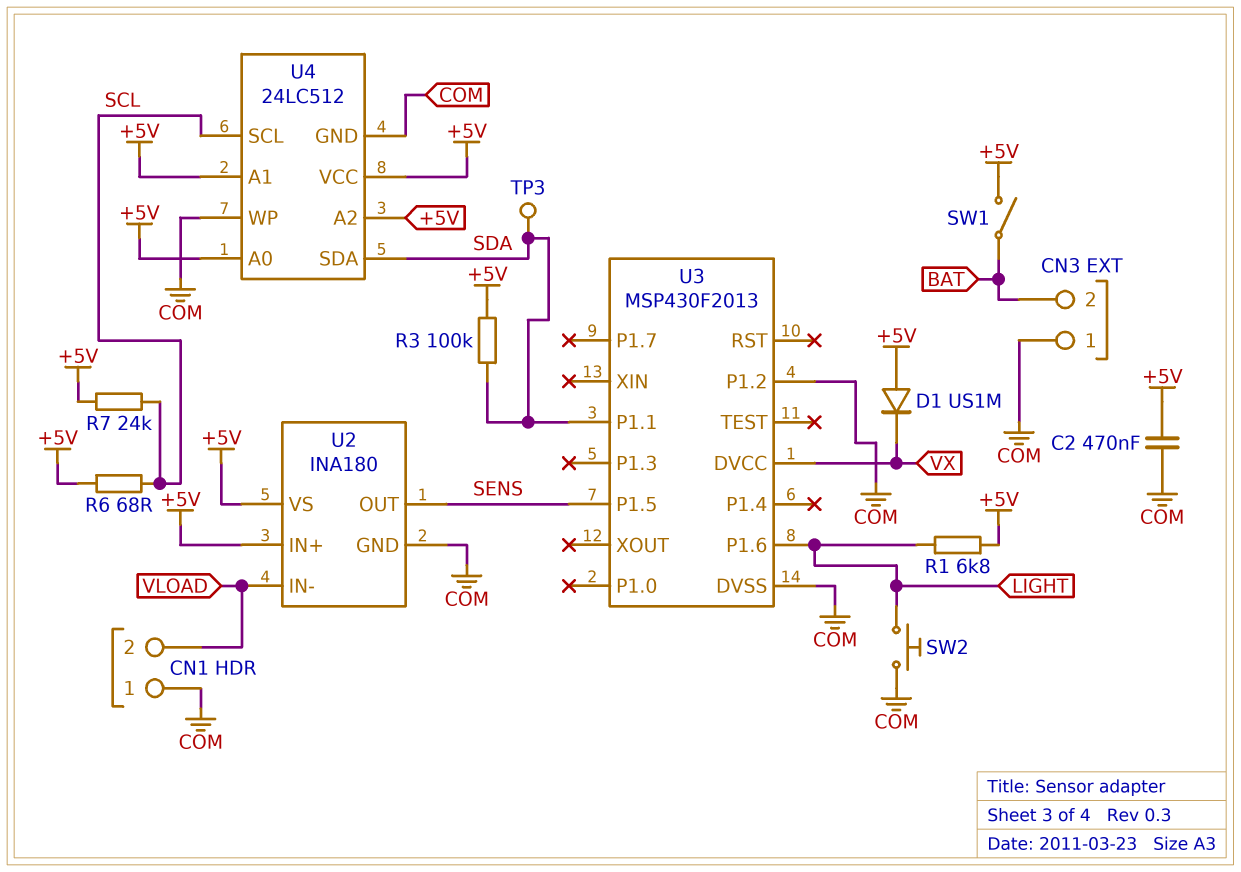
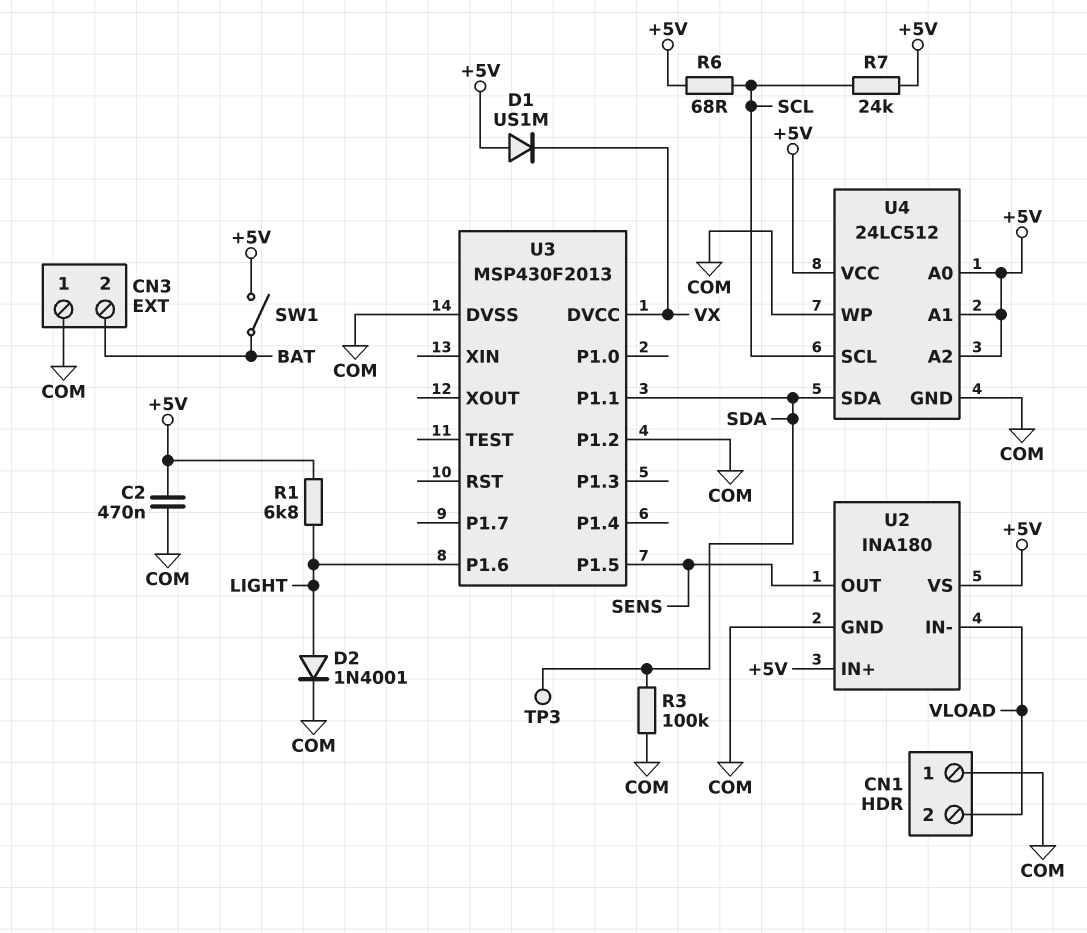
D2: none -> diode 1N4001 (A LIGHT, K COM)
R3: 100k (+5V, SDA) -> 100k (COM, SDA)
SW2: button (COM, LIGHT) -> none

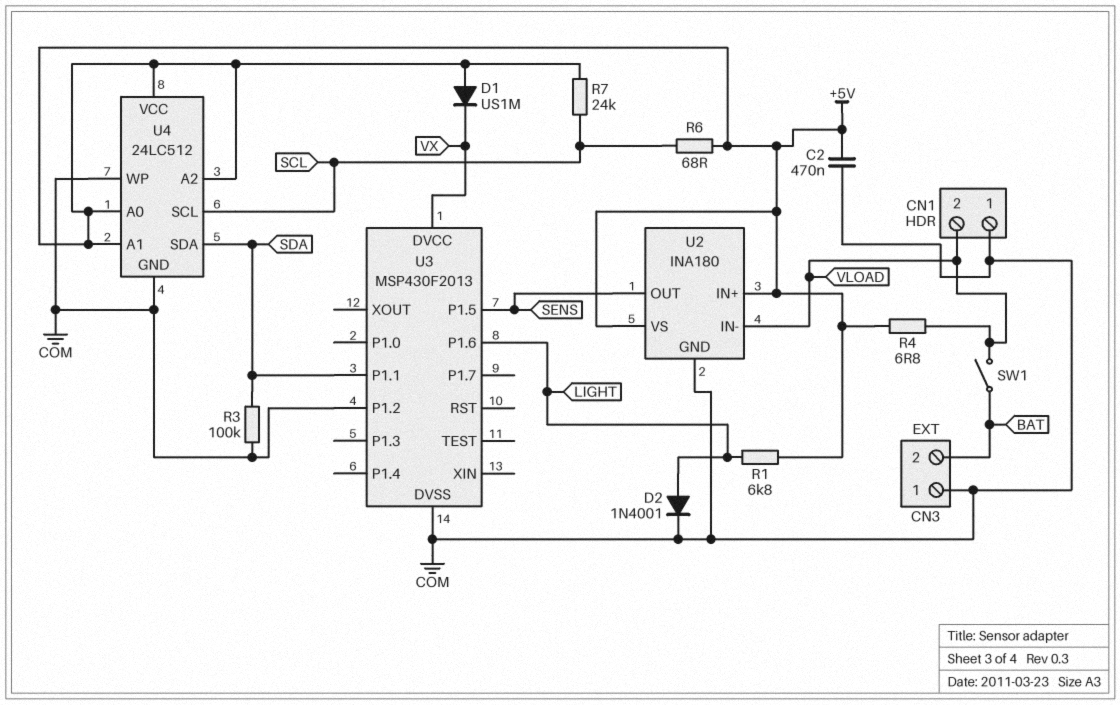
R4: none -> 6.8 (+5V, VLOAD)
SW1: switch (+5V, BAT) -> switch (BAT, VLOAD)
TP3: test point (SDA) -> none

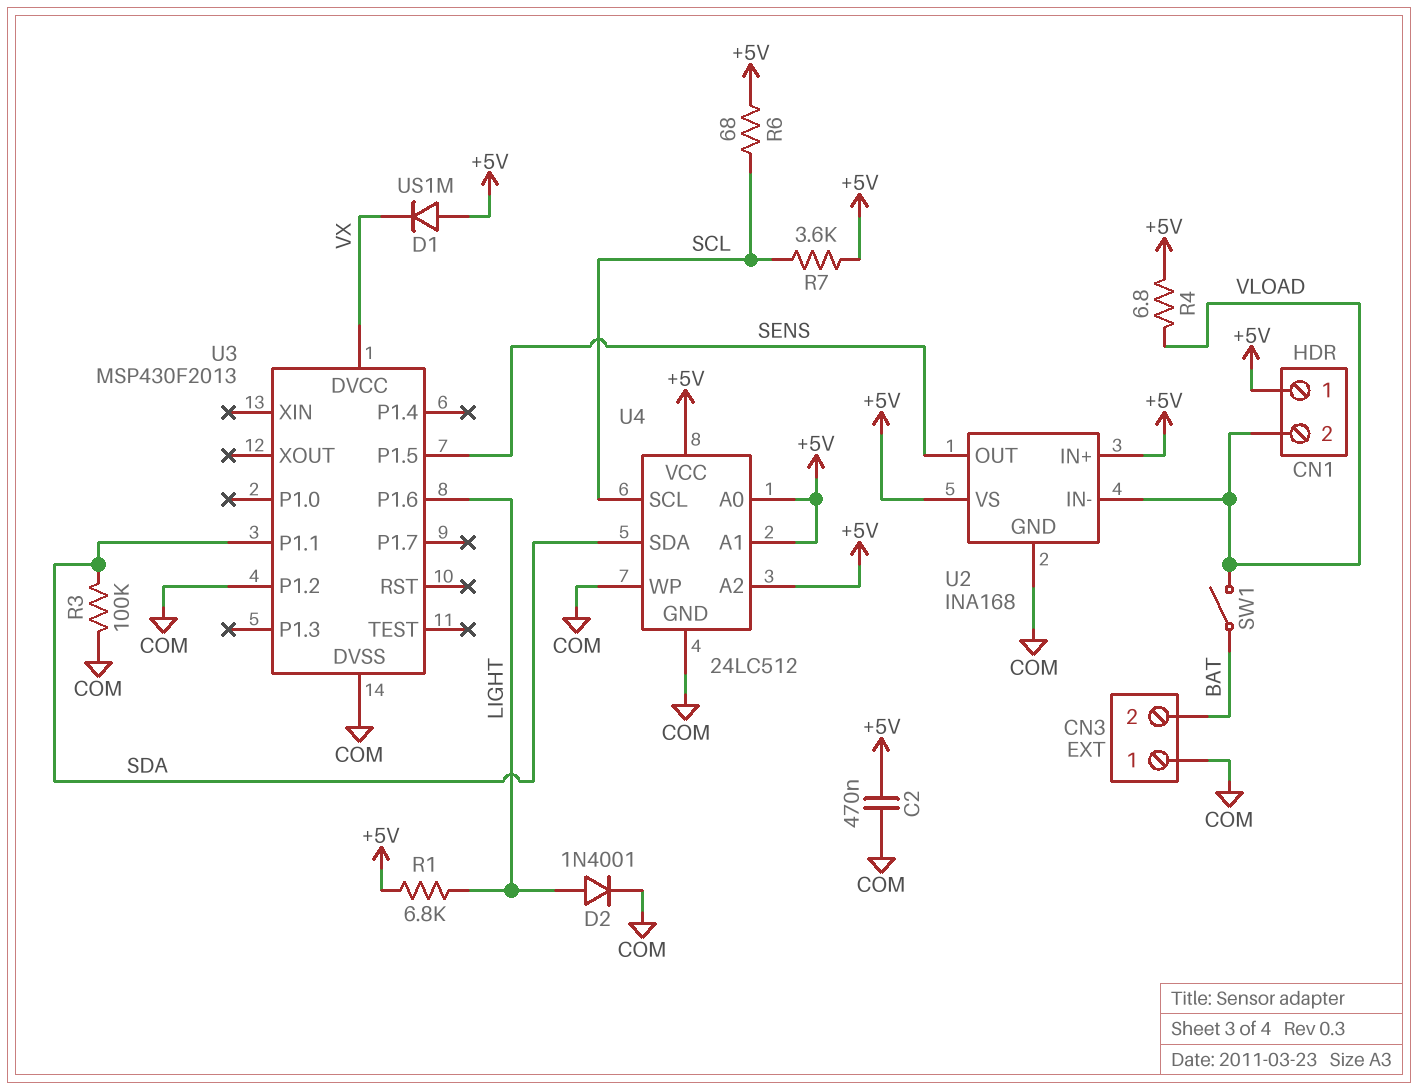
CN1 pin 1: COM -> +5V
R7: 24k (+5V, SCL) -> 3.6k (+5V, SCL)
U2: INA180 -> INA168

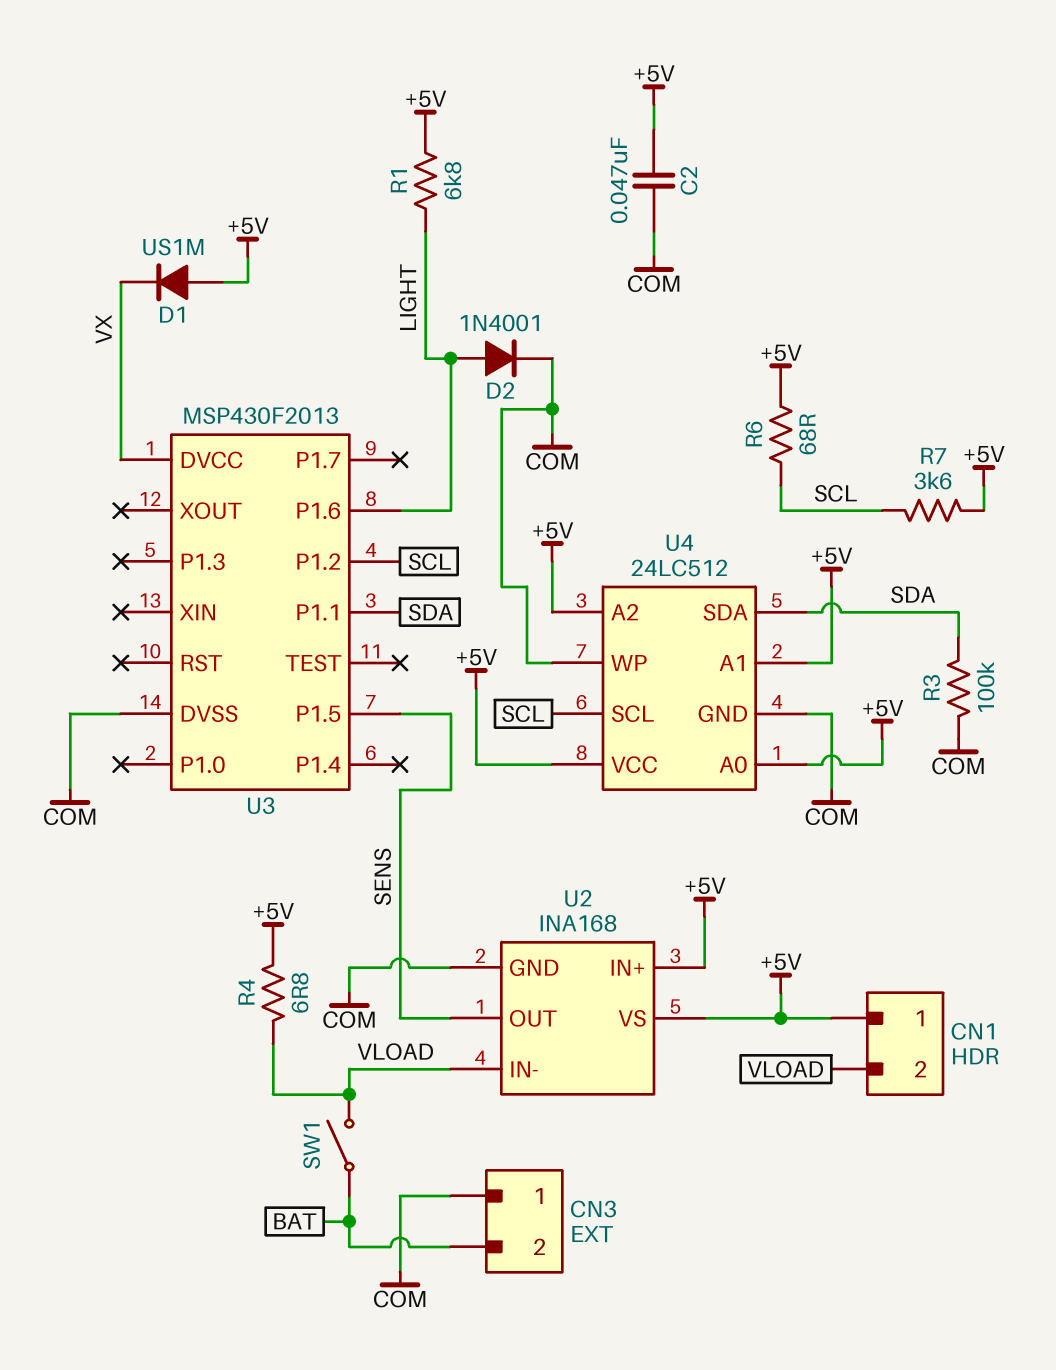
C2: 470nF (+5V, COM) -> 47nF (+5V, COM)
U3 pin P1.2: COM -> SCL

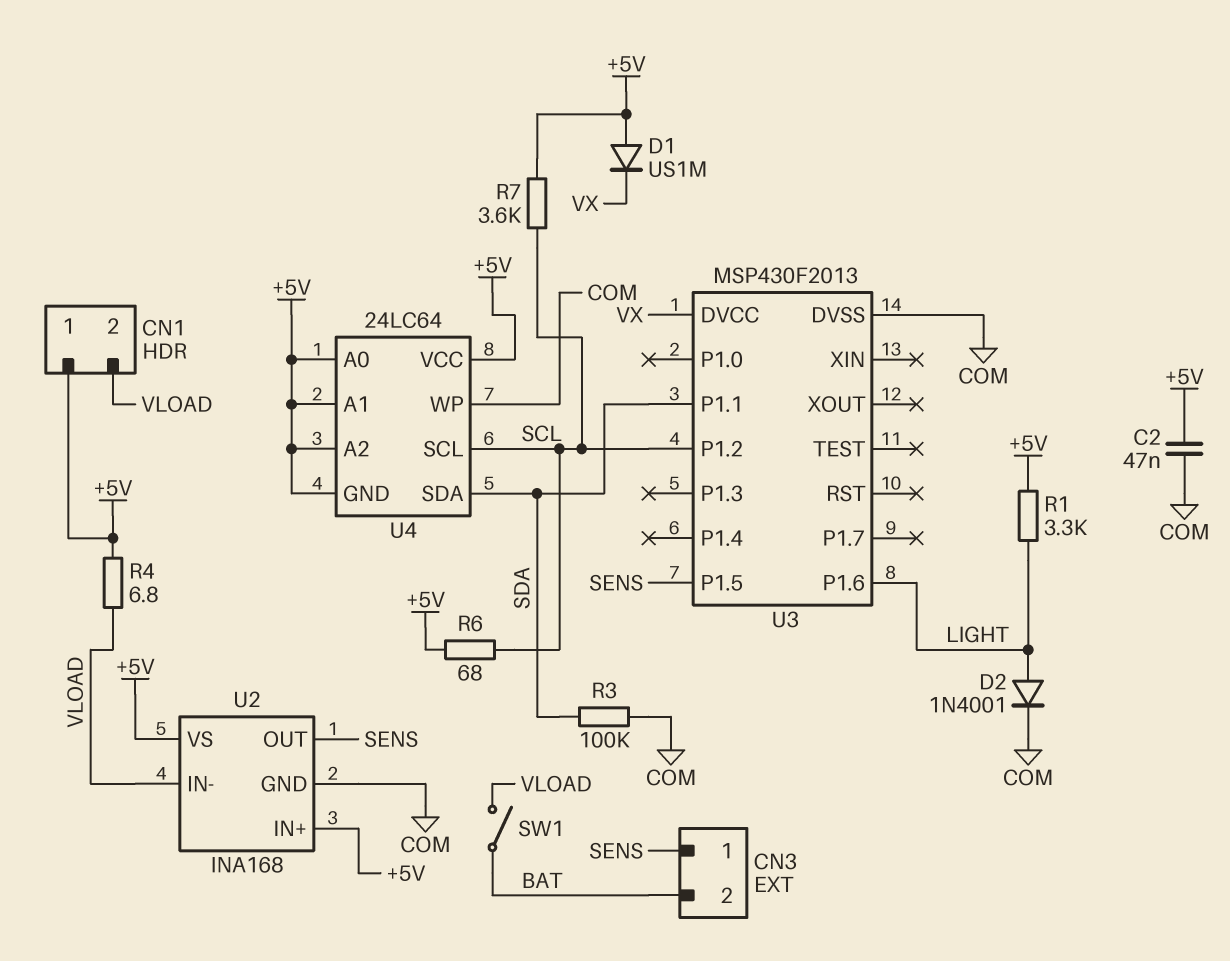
CN3 pin 1: COM -> SENS
R1: 6.8k (+5V, LIGHT) -> 3.3k (+5V, LIGHT)
U4: 24LC512 -> 24LC64
U4 pin GND: COM -> +5V

